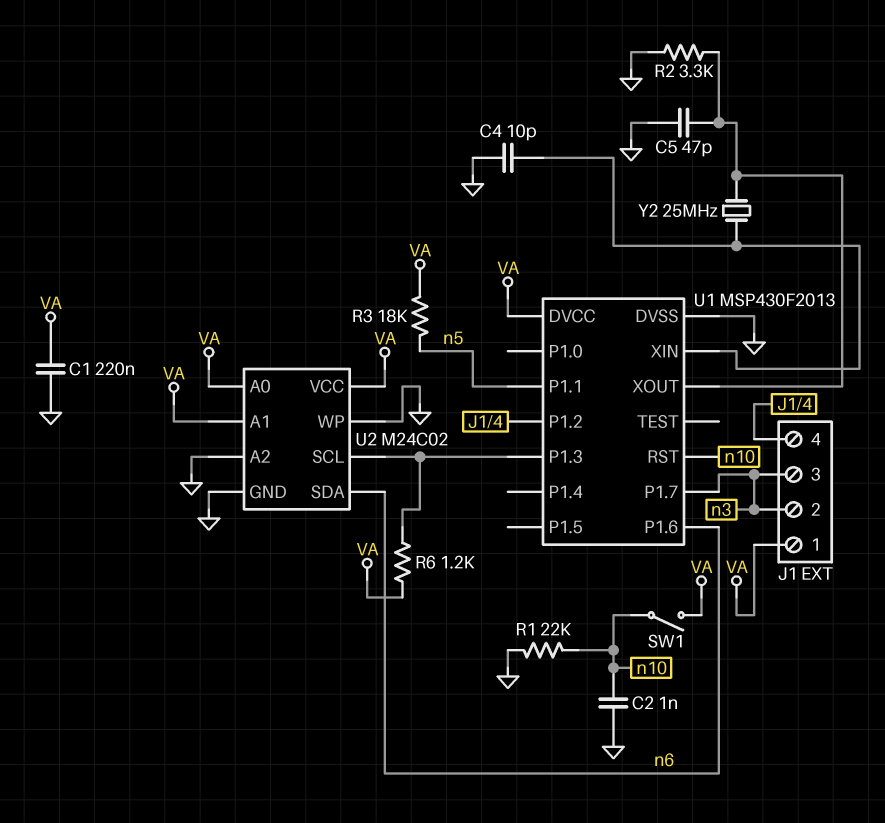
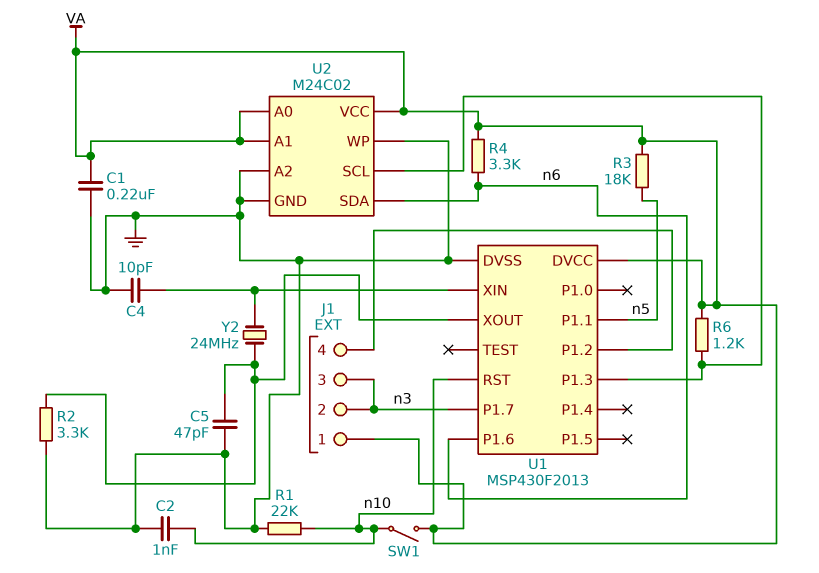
R4: none -> 3.3k (VA, n6)
Y2: 25MHz (U1/XIN, U1/XOUT) -> 24MHz (U1/XIN, U1/XOUT)

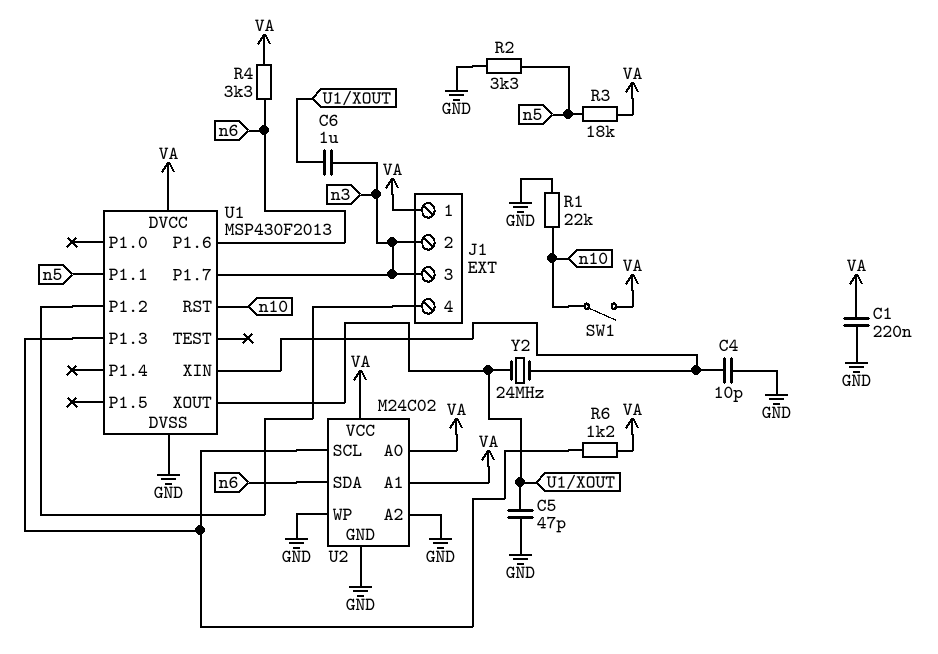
C2: 1nF (GND, n10) -> none
C6: none -> 1uF (U1/XOUT, n3)
R2: 3.3k (GND, U1/XOUT) -> 3.3k (GND, n5)

